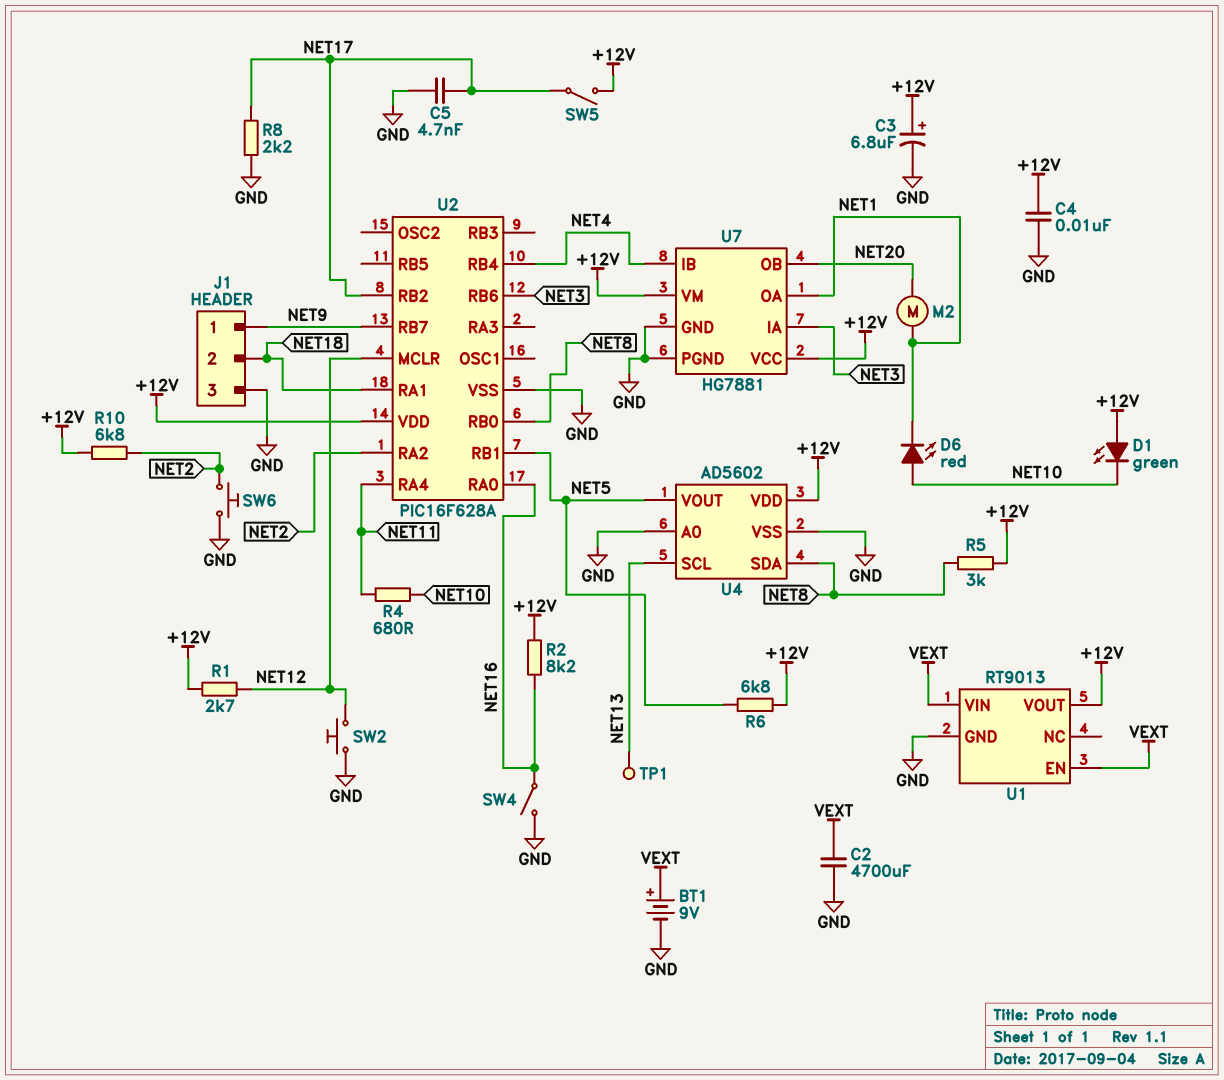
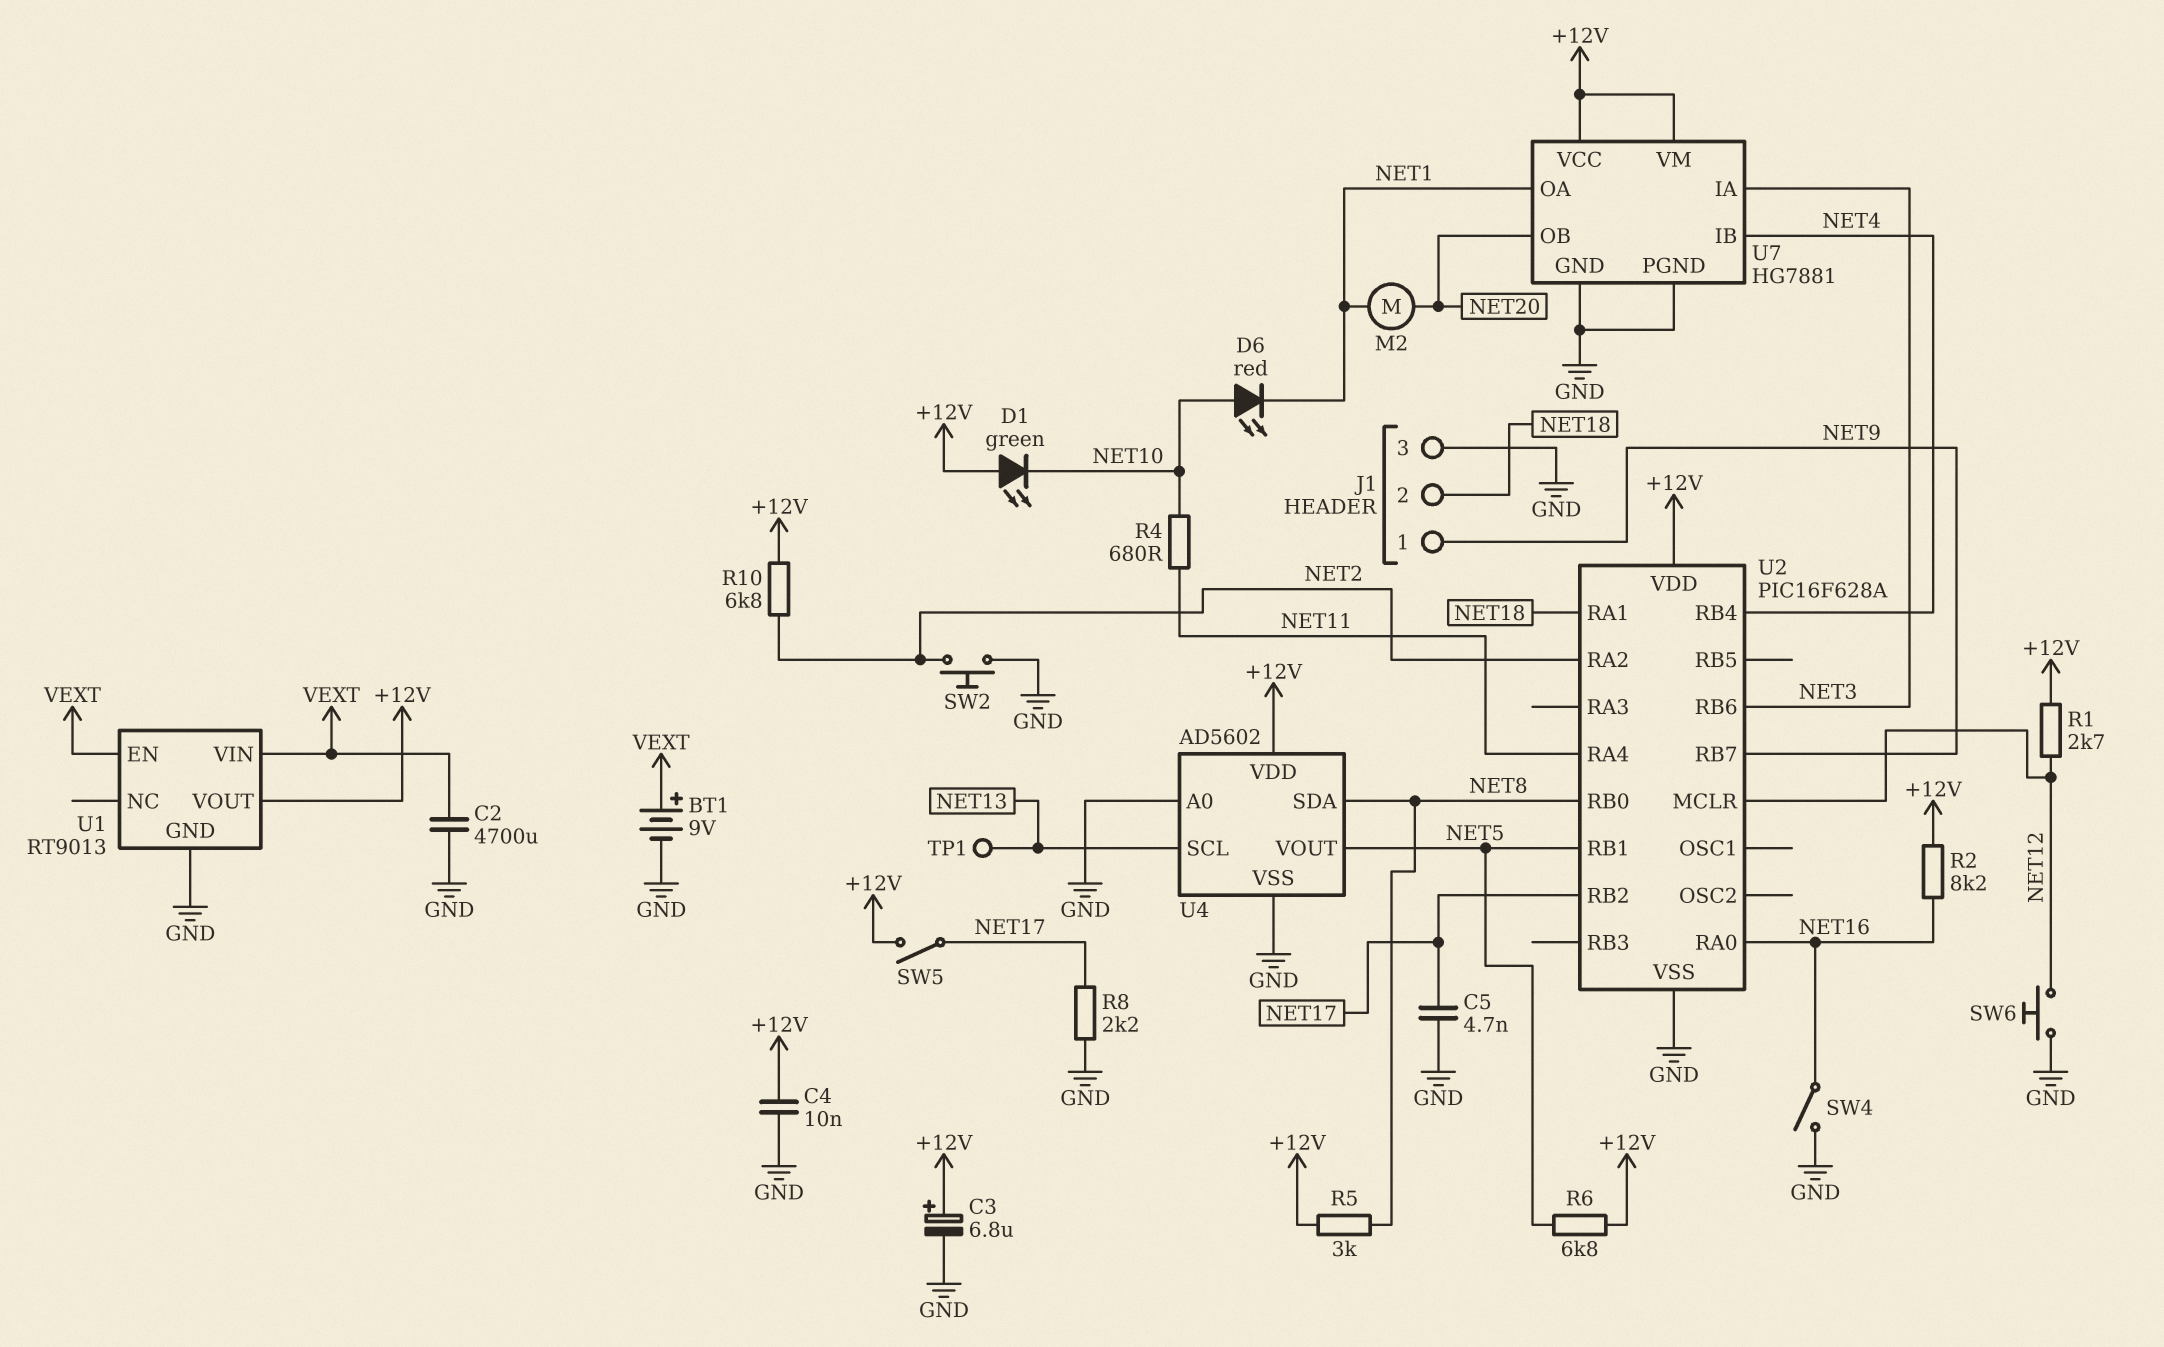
SW2: button (GND, NET12) -> button (GND, NET2)
SW6: button (GND, NET2) -> button (GND, NET12)

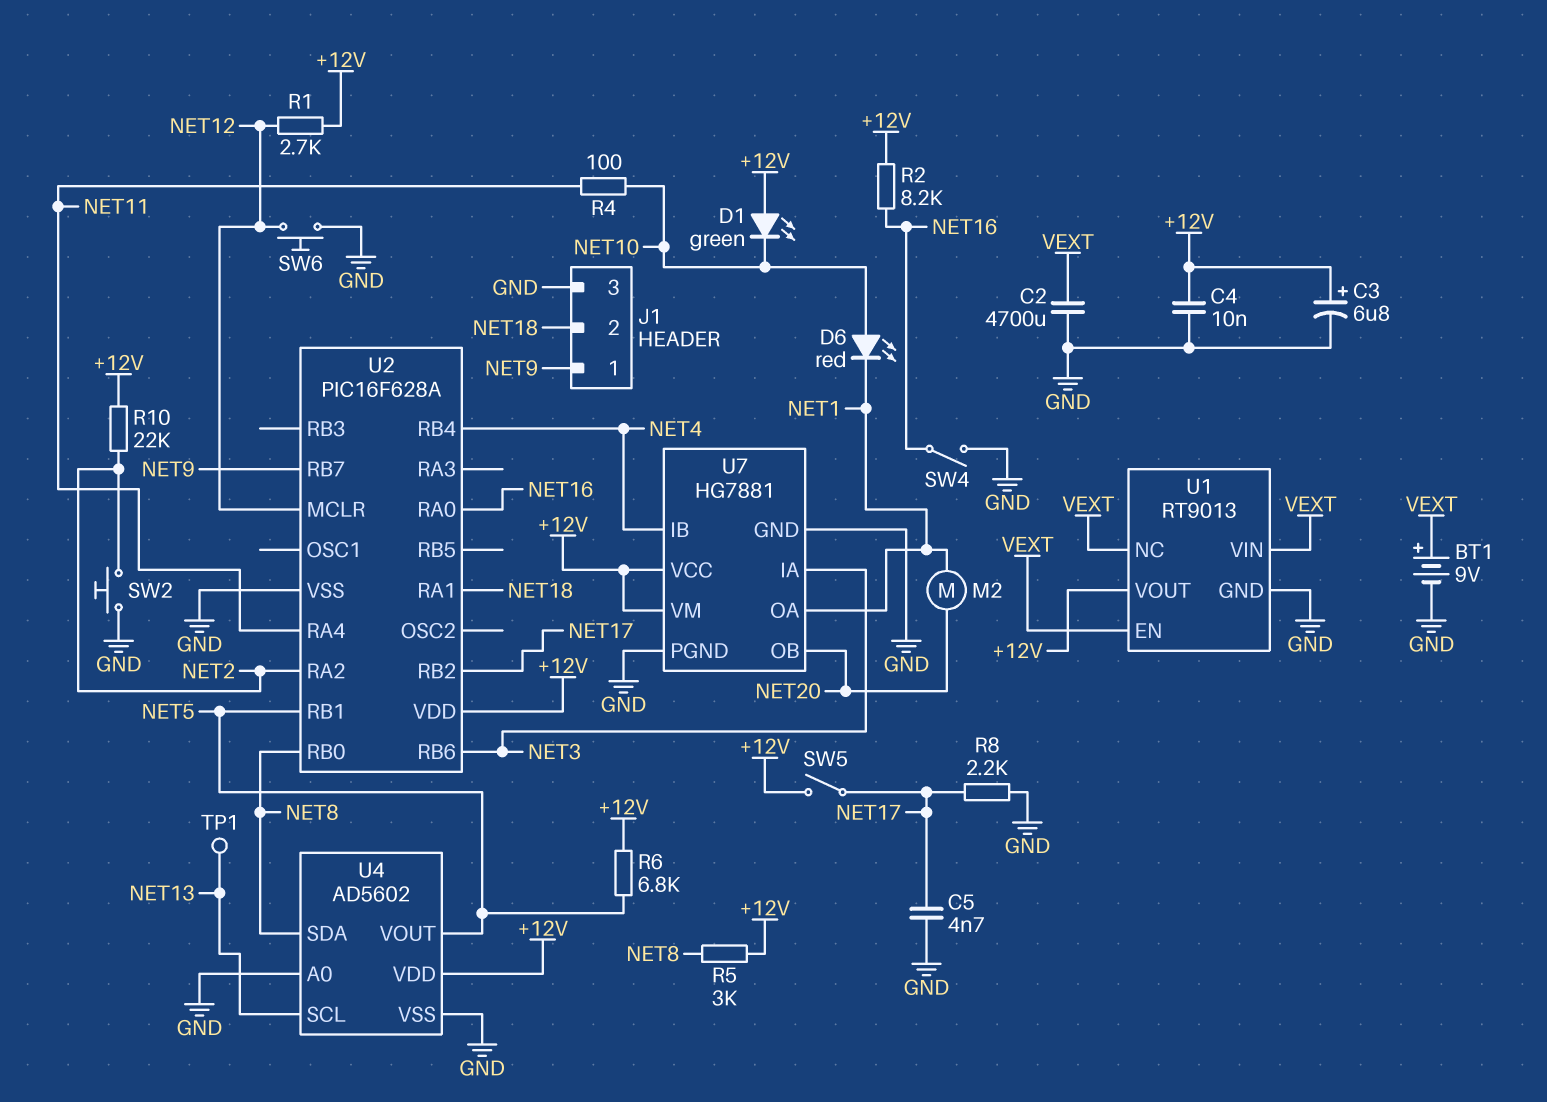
R4: 680 (NET10, NET11) -> 100 (NET10, NET11)
R10: 6.8k (+12V, NET2) -> 22k (+12V, NET2)
U1 pin NC: none -> VEXT

